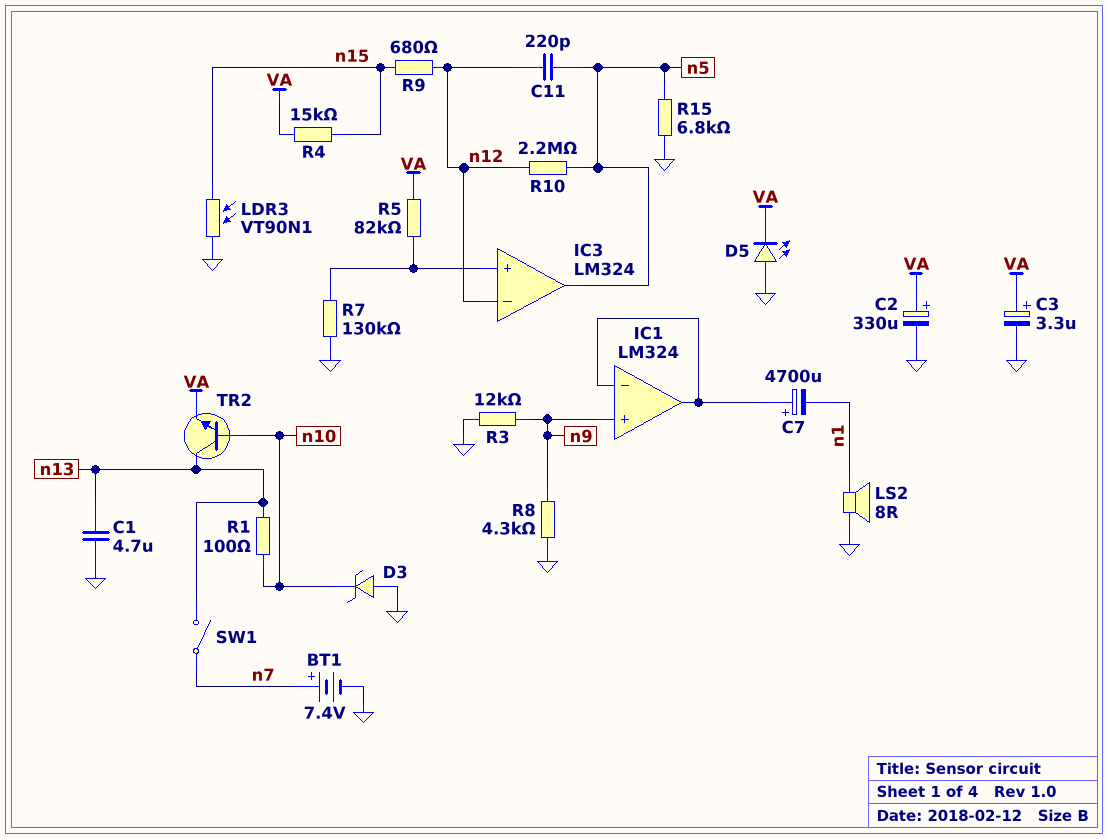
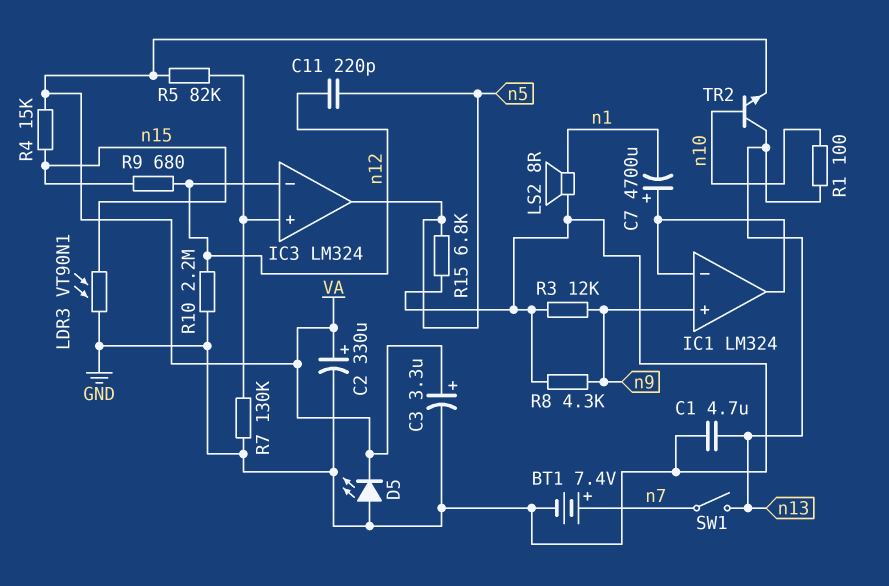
D3: zener (A GND, K n10) -> none
R10: 2.2M (n5, n12) -> 2.2M (GND, n12)

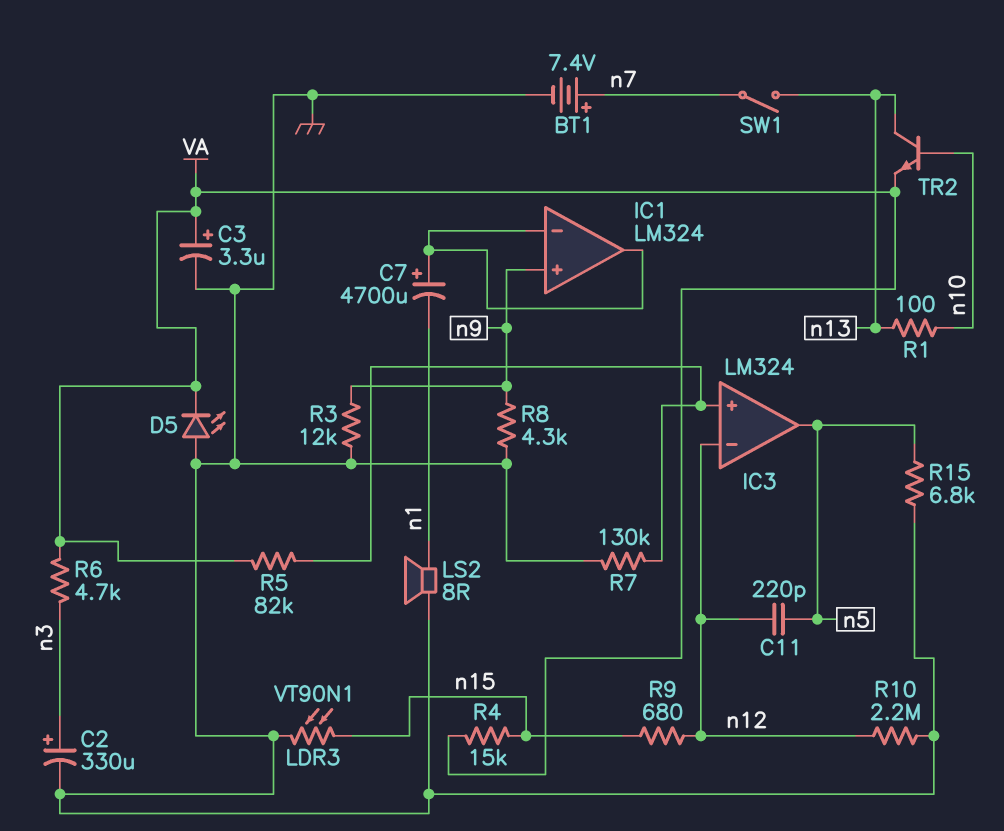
C1: 4.7uF (GND, n13) -> none
C2: 330uF (plus VA, minus GND) -> 330uF (plus n3, minus GND)
R6: none -> 4.7k (VA, n3)

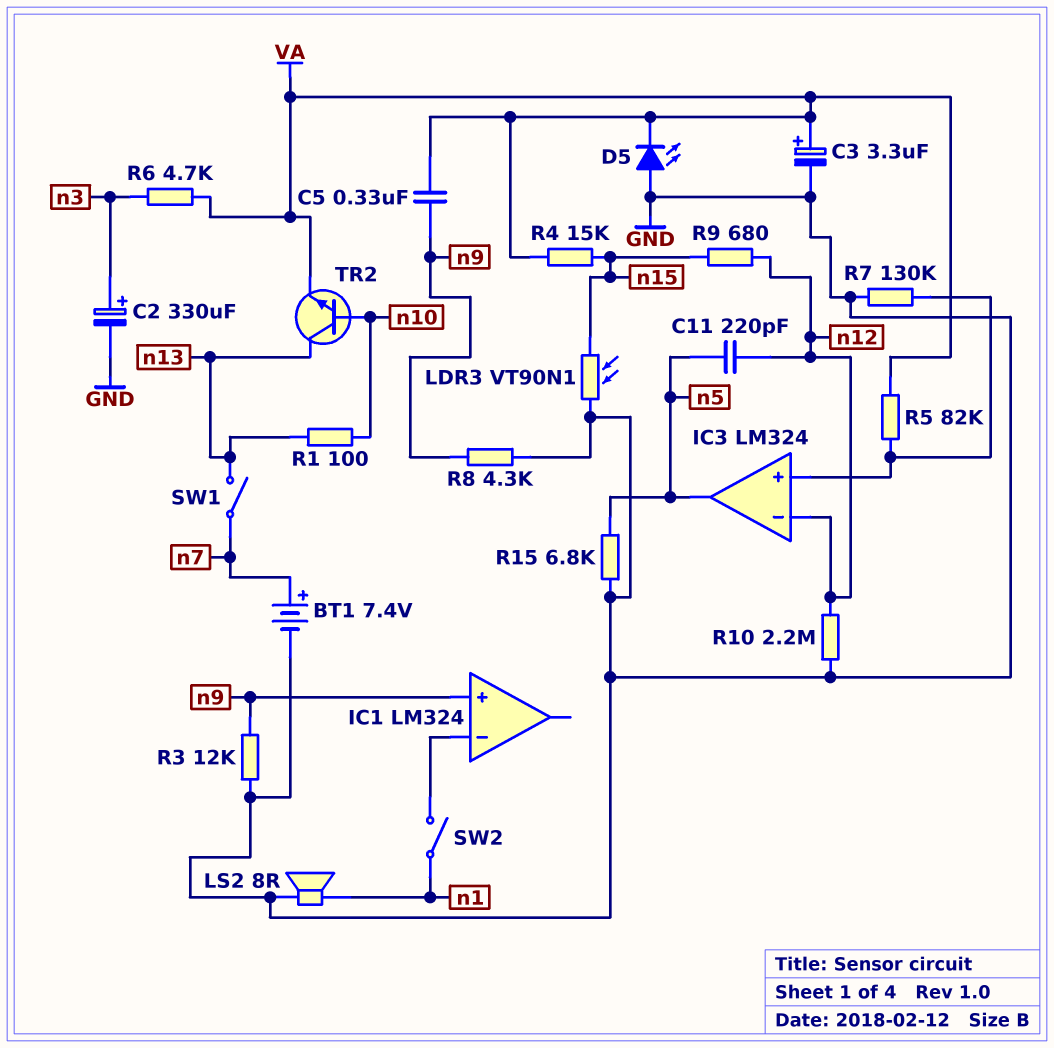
C5: none -> 330nF (VA, n9)
C7: 4700uF (plus IC1/in-, minus n1) -> none
IC1 pin out: IC1/in- -> none
SW2: none -> switch (IC1/in-, n1)

